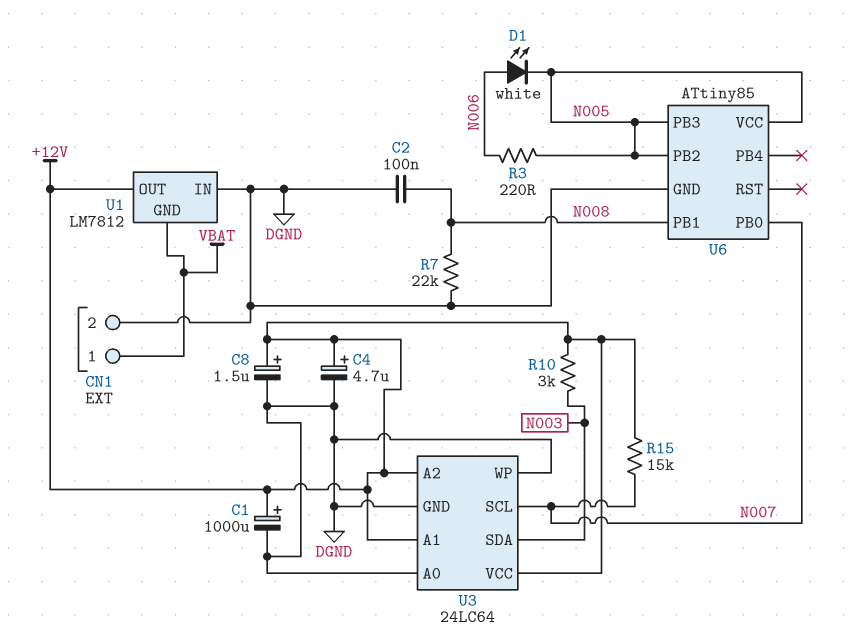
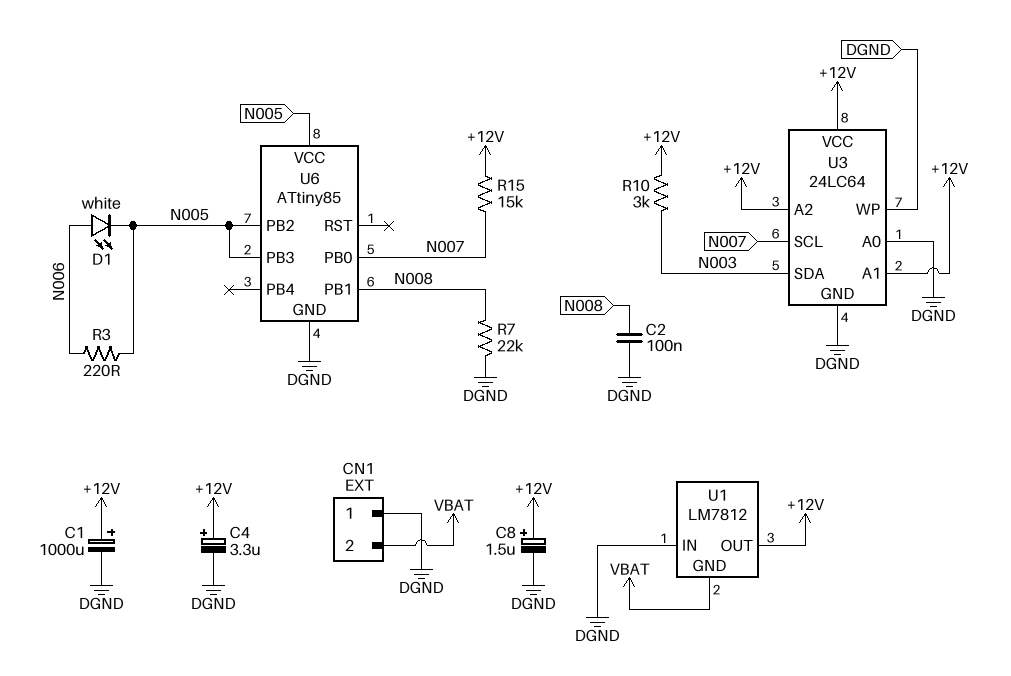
C4: 4.7uF (plus +12V, minus DGND) -> 3.3uF (plus +12V, minus DGND)
CN1 pin 1: VBAT -> DGND
CN1 pin 2: DGND -> VBAT

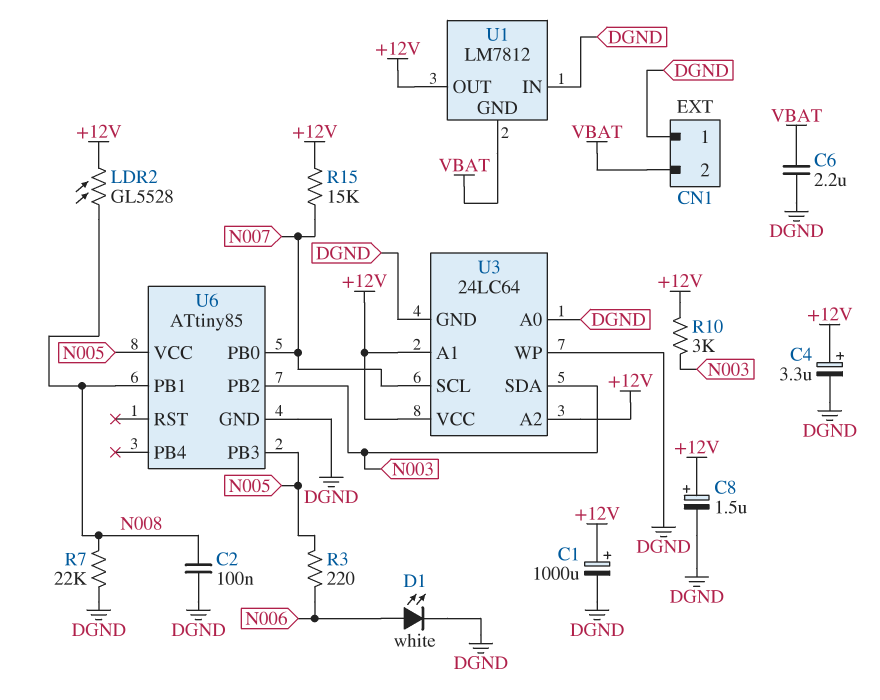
C6: none -> 2.2uF (DGND, VBAT)
D1: LED white (A N006, K N005) -> LED white (A N006, K DGND)
LDR2: none -> GL5528 (+12V, N008)
U6 pin PB2: N005 -> N003

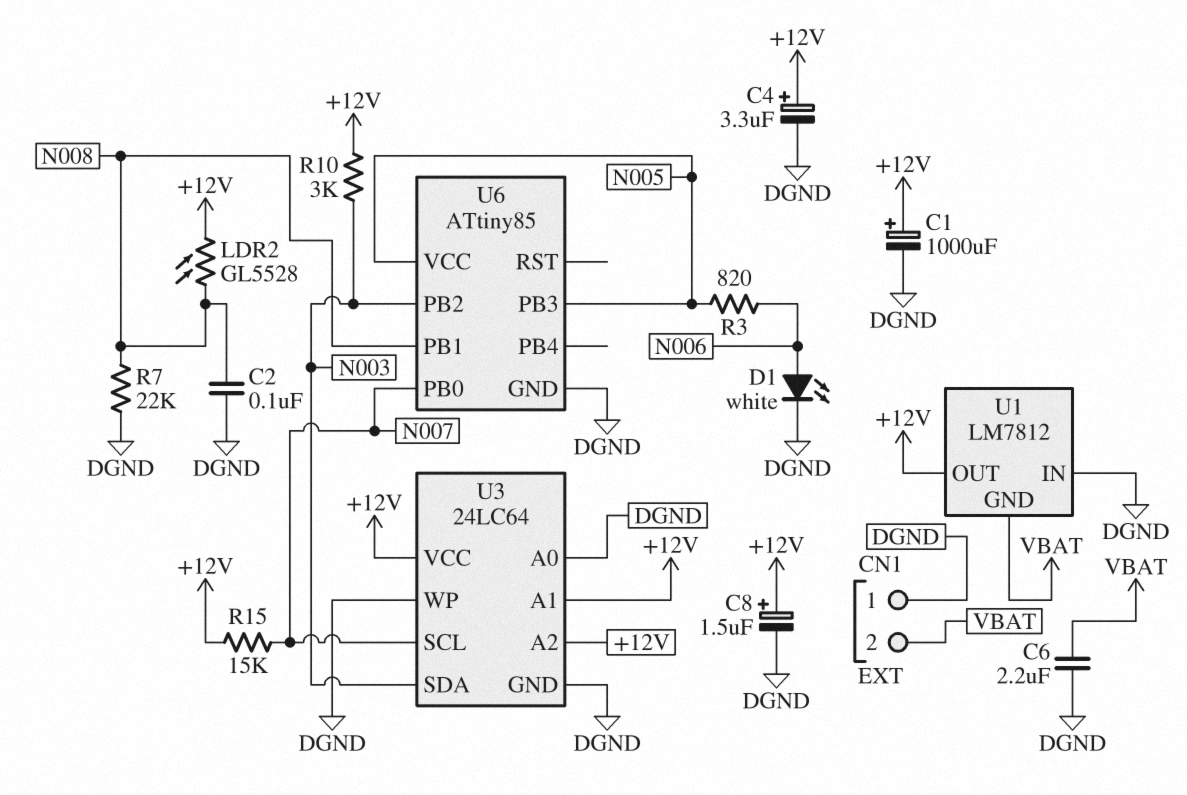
R3: 220 (N005, N006) -> 820 (N005, N006)

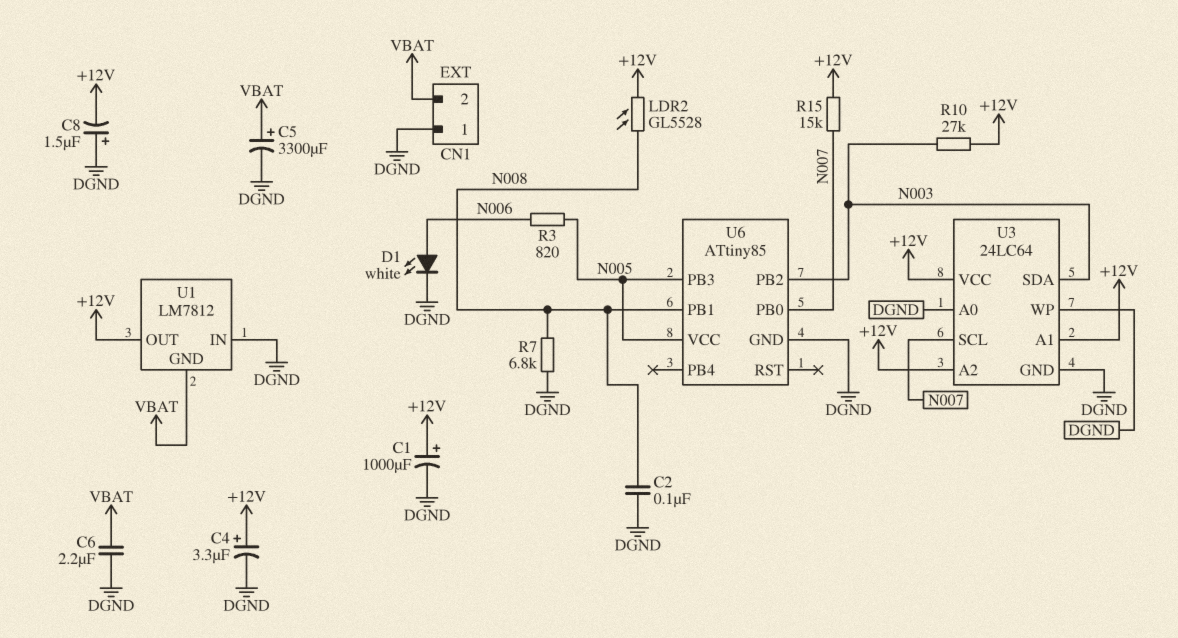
C5: none -> 3300uF (plus VBAT, minus DGND)
C8: 1.5uF (plus +12V, minus DGND) -> 1.5uF (plus DGND, minus +12V)
R7: 22k (DGND, N008) -> 6.8k (DGND, N008)
R10: 3k (+12V, N003) -> 27k (+12V, N003)

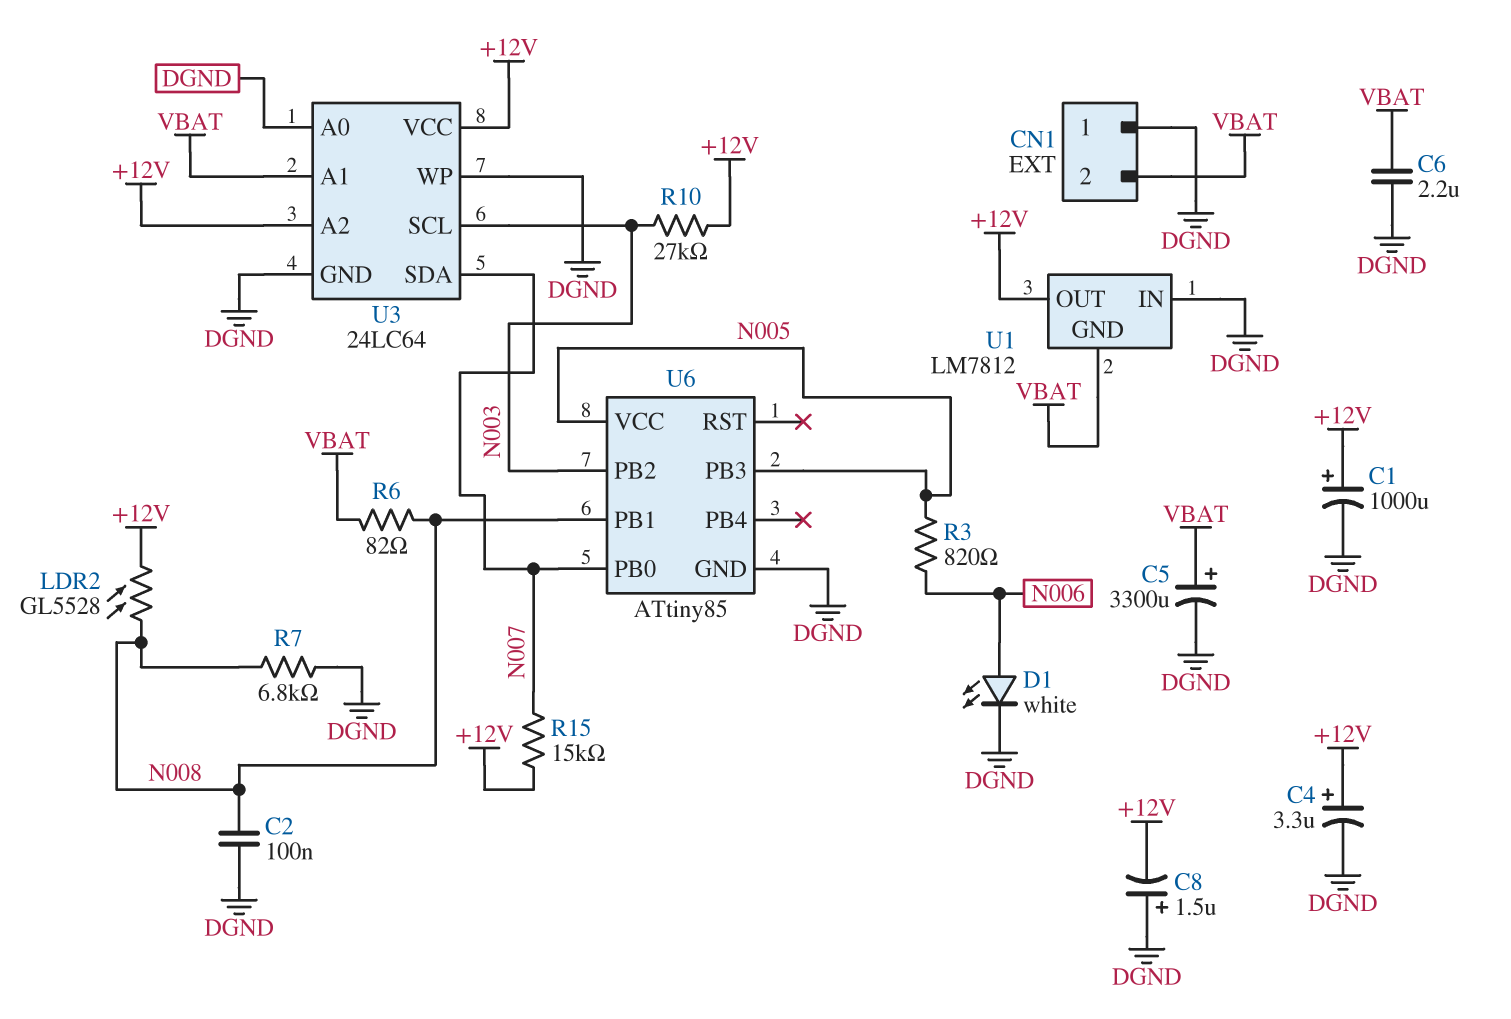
R6: none -> 82 (N008, VBAT)
U3 pin A1: +12V -> VBAT
U3 pin SCL: N007 -> N003
U3 pin SDA: N003 -> N007

